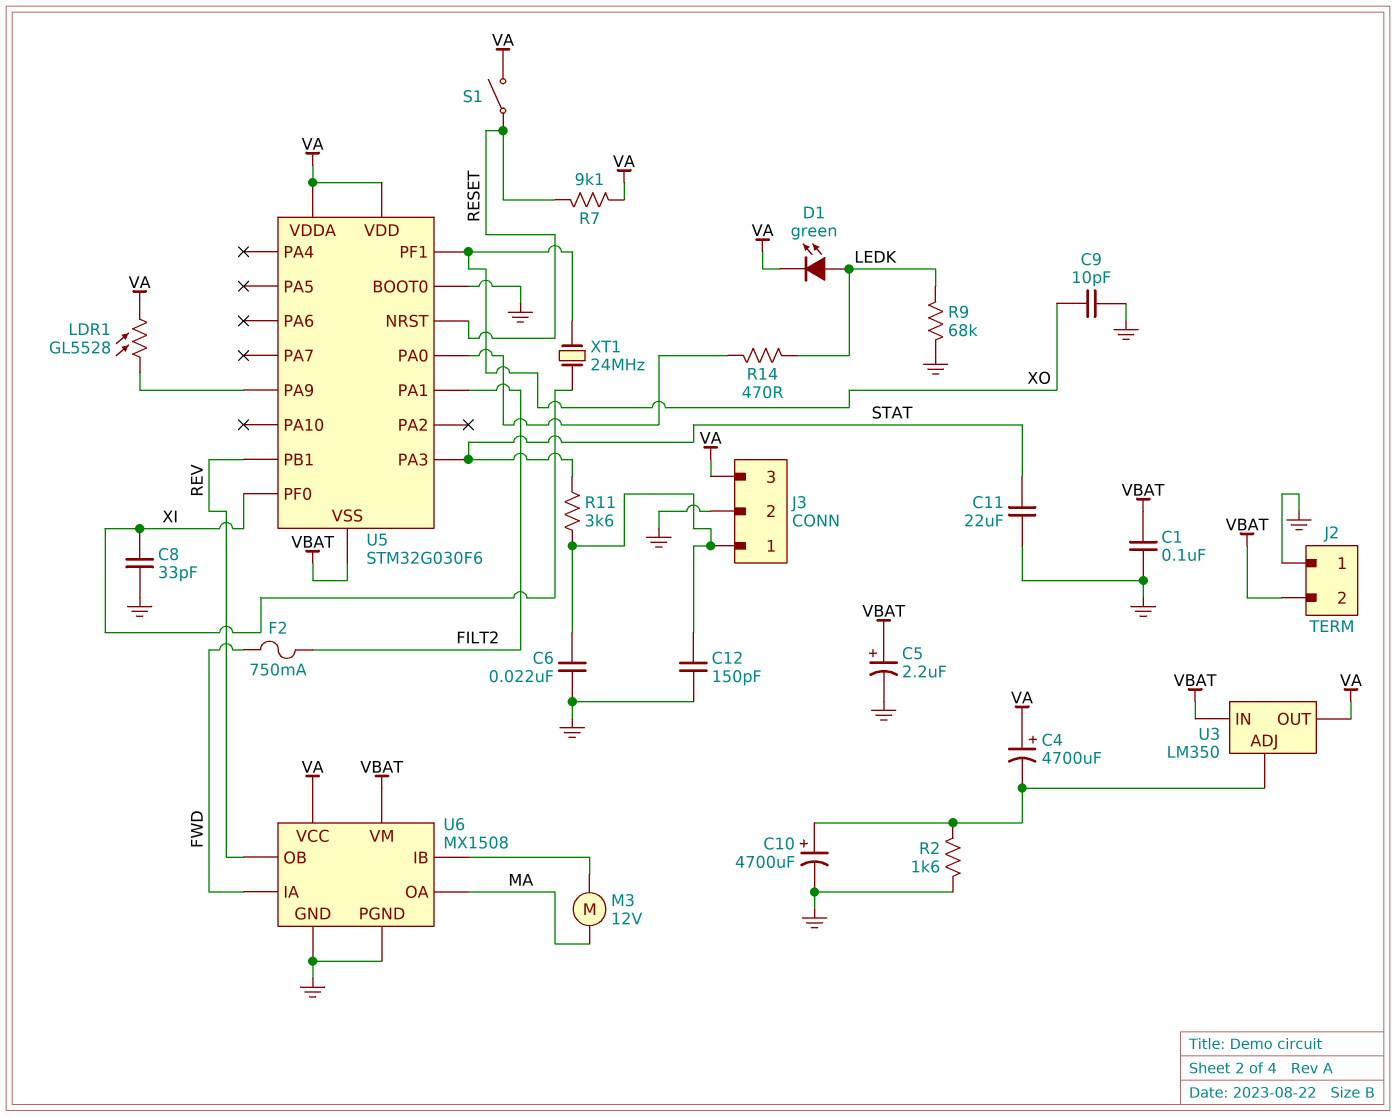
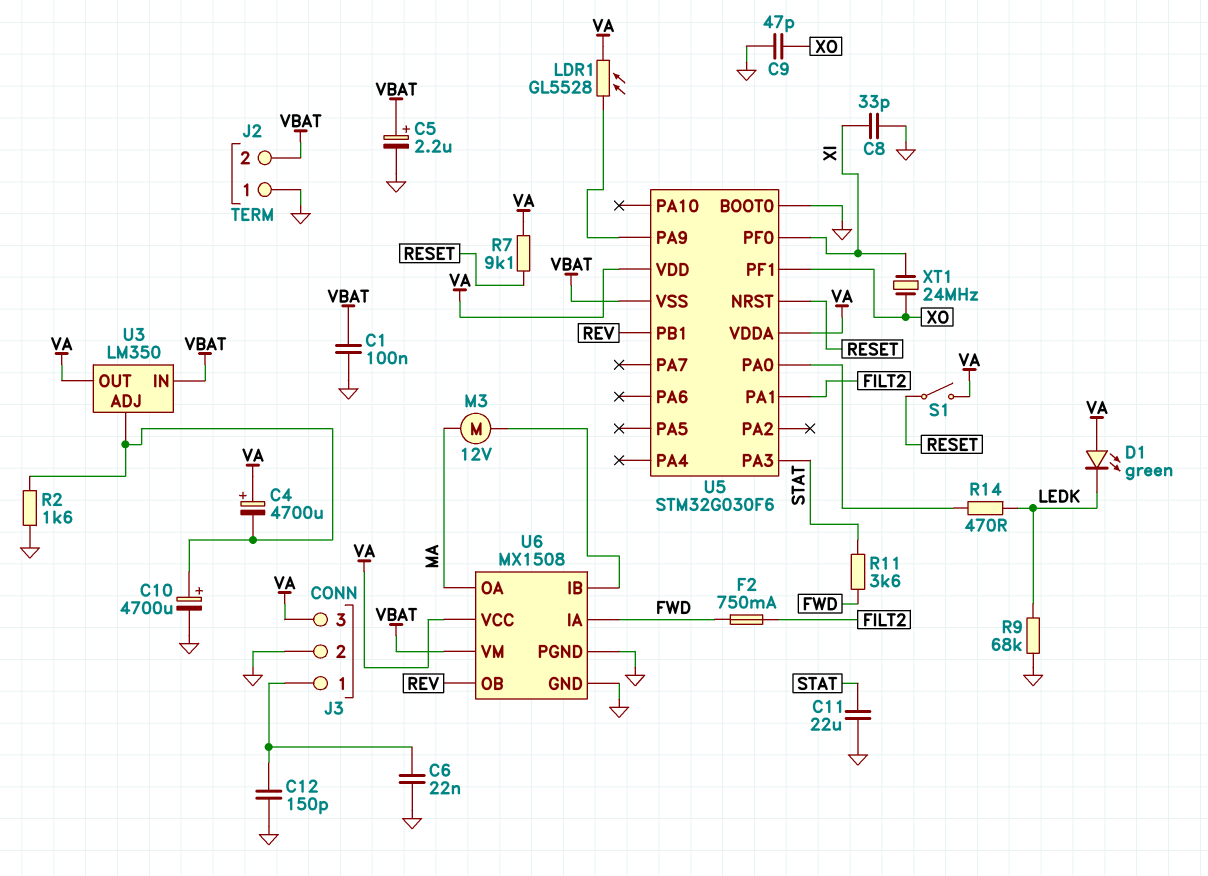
C9: 10pF (GND, XO) -> 47pF (GND, XO)
D1: LED green (A LEDK, K VA) -> LED green (A VA, K LEDK)
R11: 3.6k (J3/1, STAT) -> 3.6k (FWD, STAT)

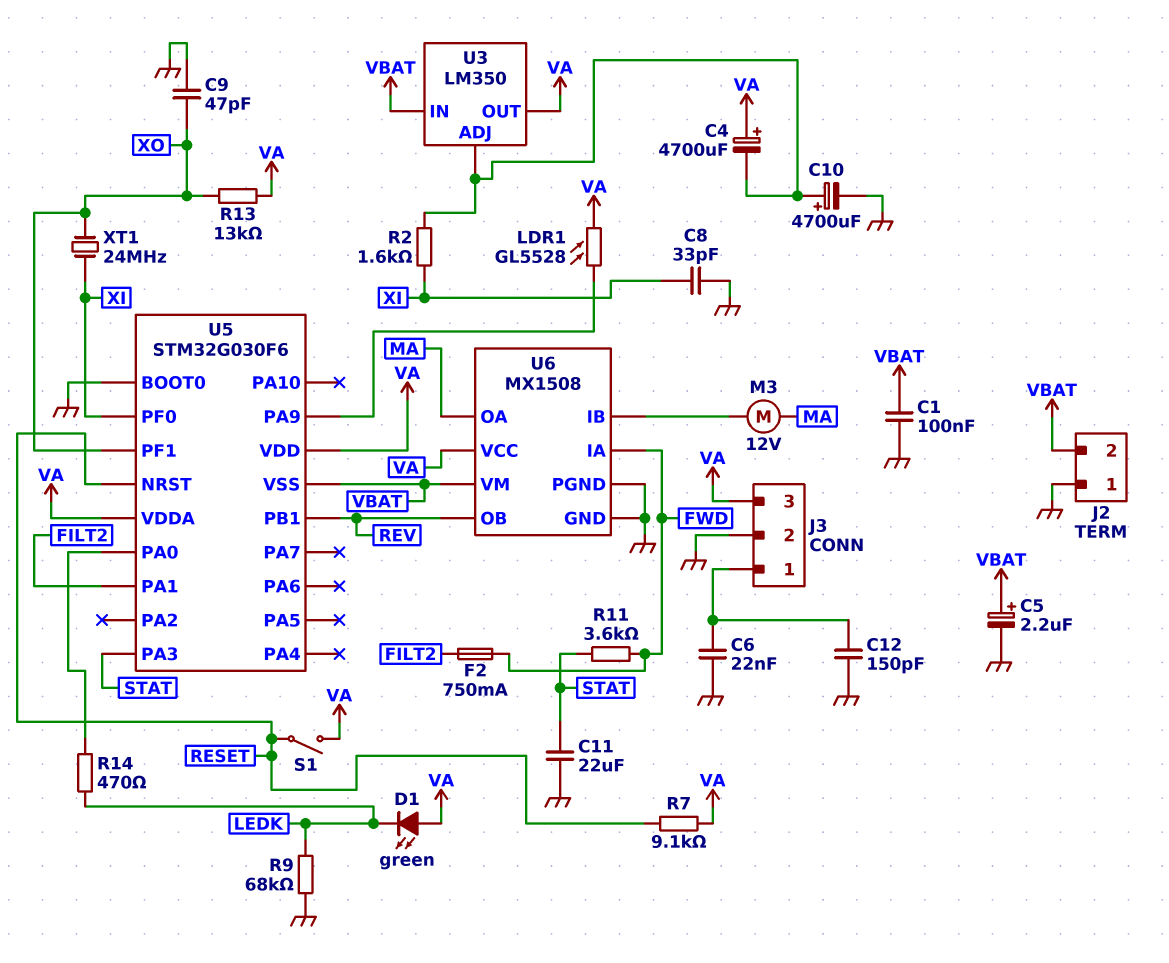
R2: 1.6k (GND, U3/ADJ) -> 1.6k (U3/ADJ, XI)
R13: none -> 13k (VA, XO)

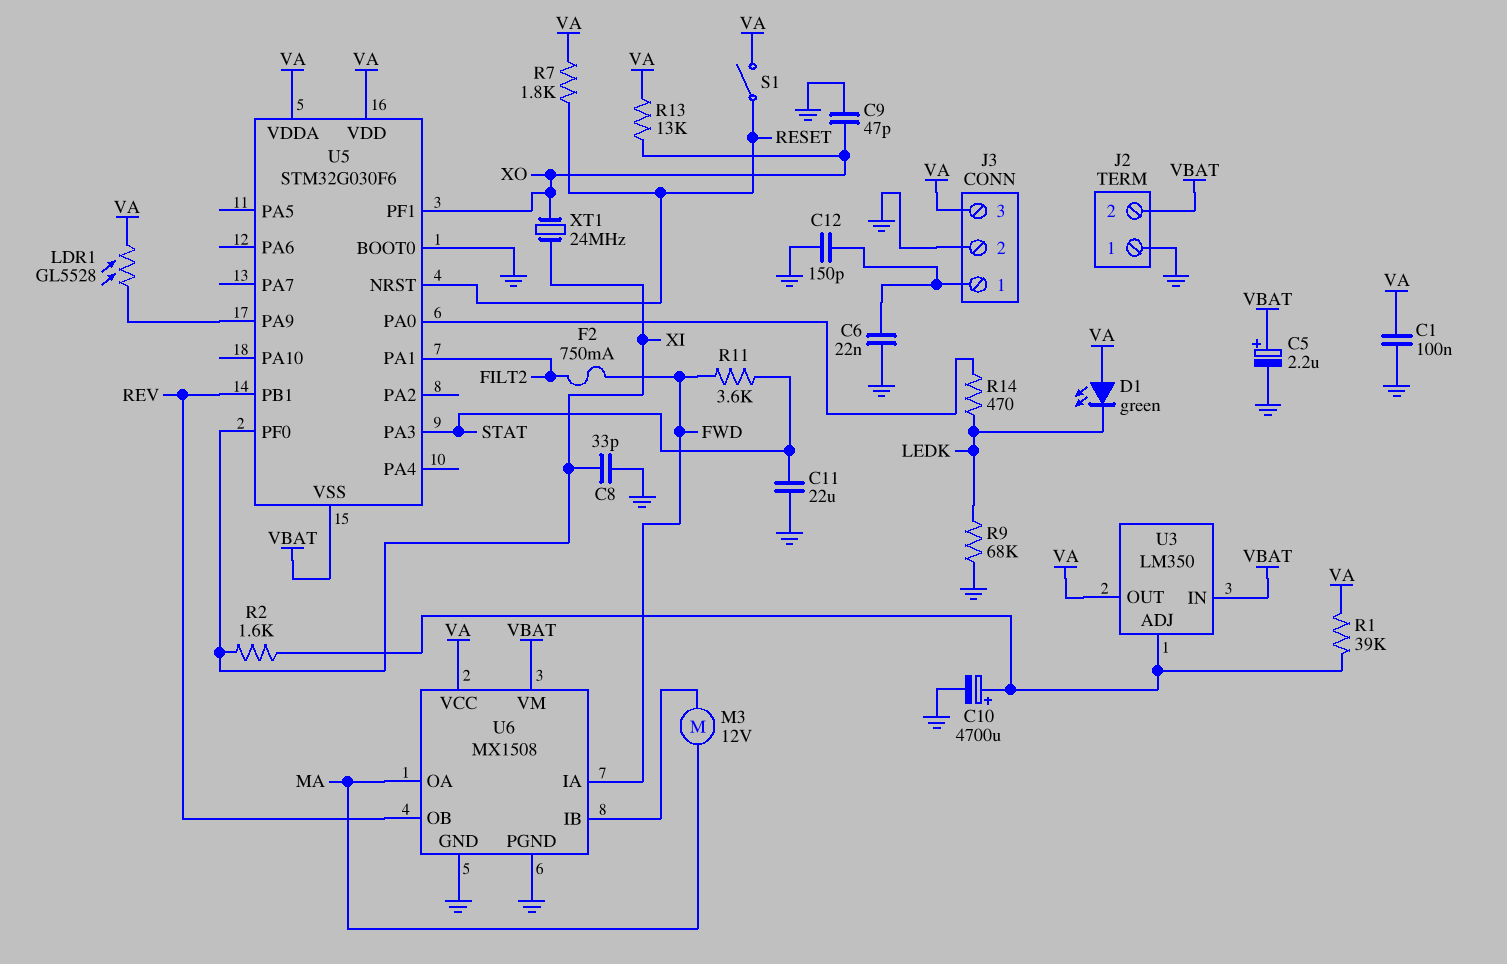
C1: 100nF (GND, VBAT) -> 100nF (GND, VA)
C4: 4700uF (plus VA, minus U3/ADJ) -> none
R1: none -> 39k (U3/ADJ, VA)
R7: 9.1k (RESET, VA) -> 1.8k (RESET, VA)

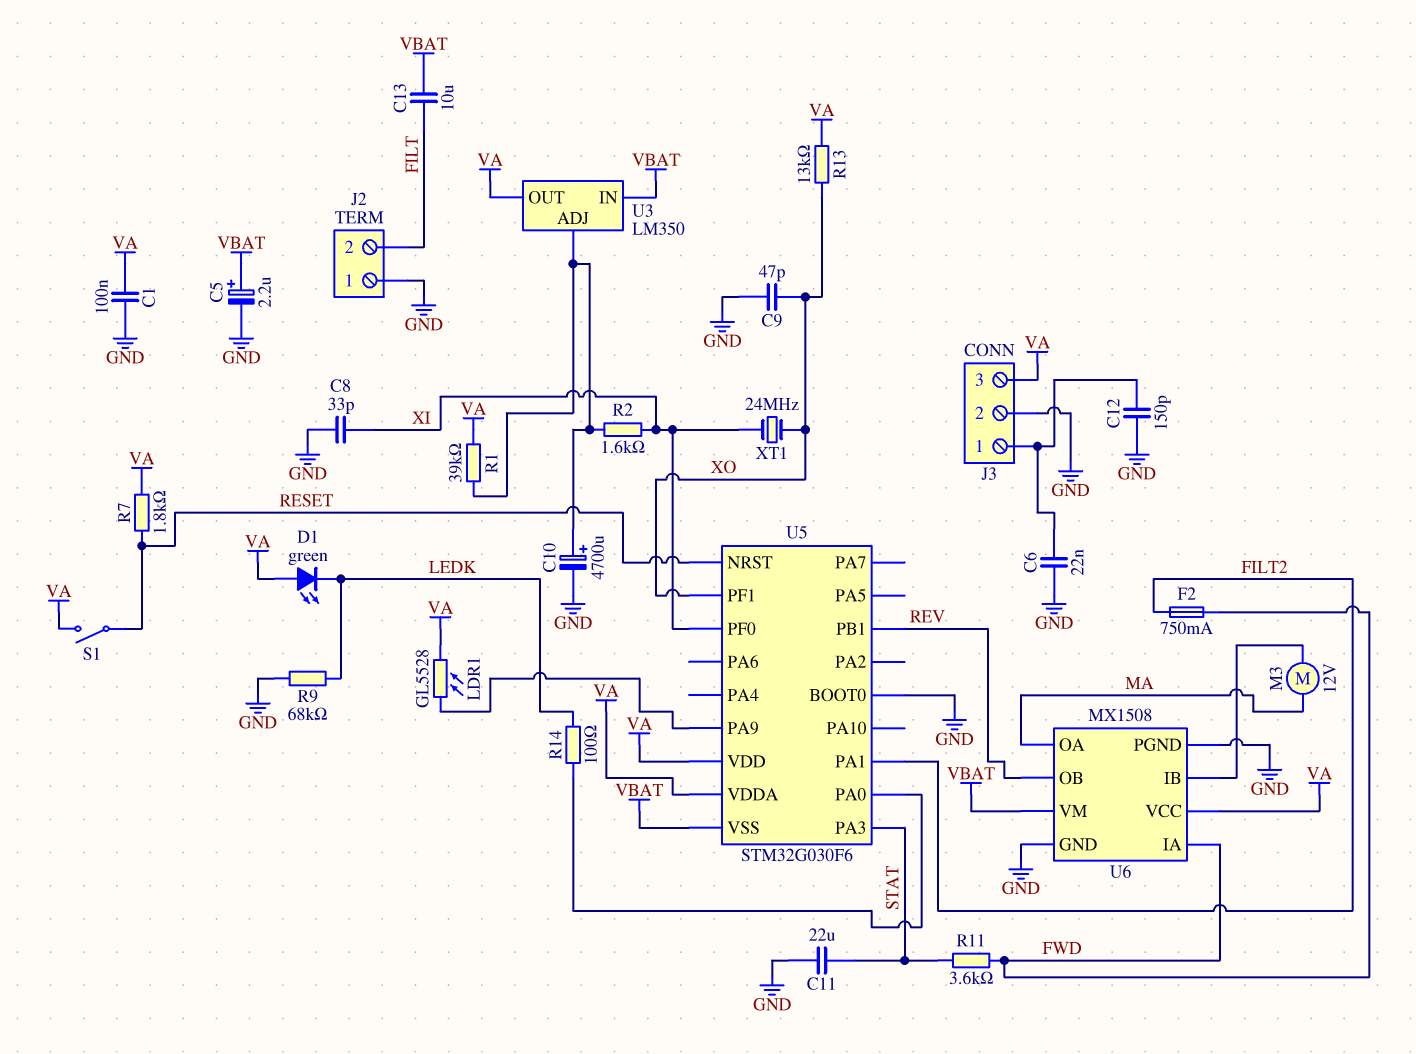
C13: none -> 10uF (FILT, VBAT)
J2 pin 2: VBAT -> FILT
R14: 470 (LEDK, U5/PA0) -> 100 (LEDK, U5/PA0)

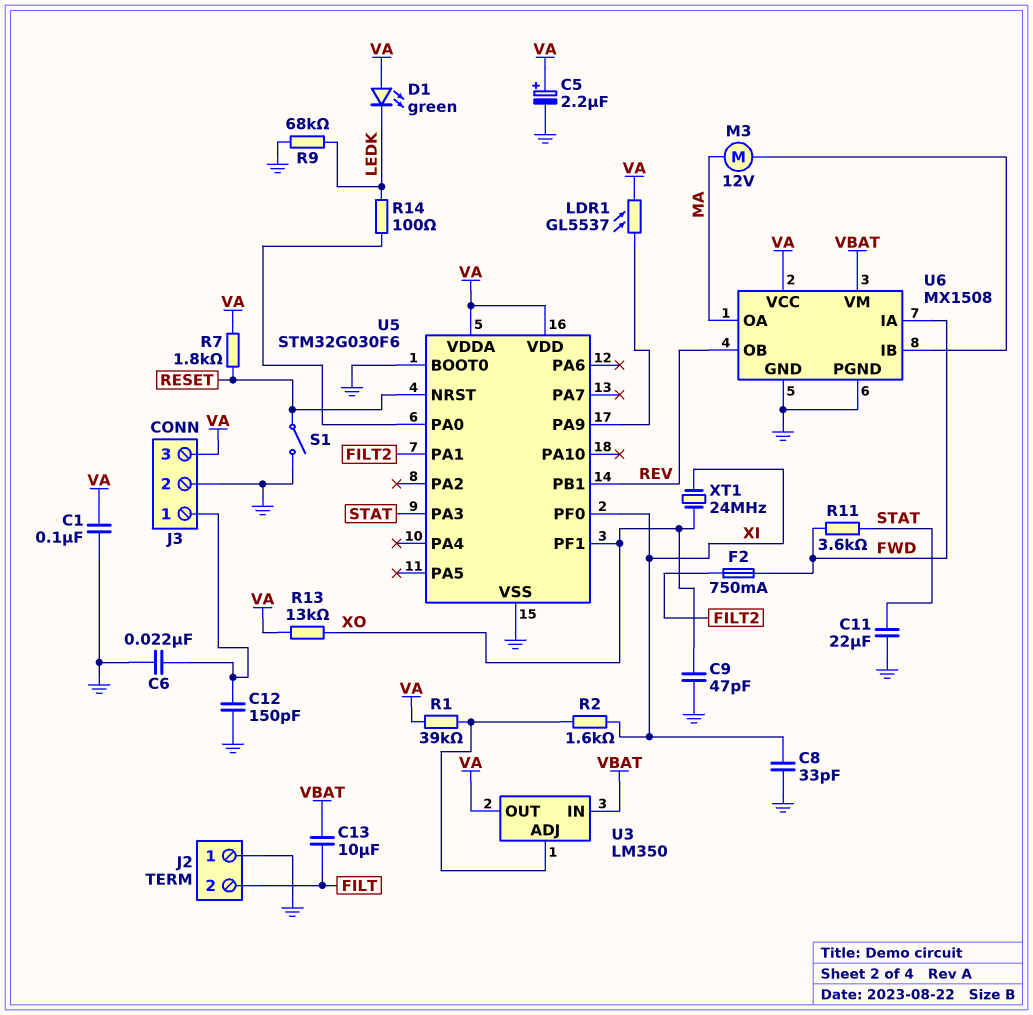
C5: 2.2uF (plus VBAT, minus GND) -> 2.2uF (plus VA, minus GND)
C10: 4700uF (plus U3/ADJ, minus GND) -> none
LDR1: GL5528 (U5/PA9, VA) -> GL5537 (U5/PA9, VA)
S1: switch (RESET, VA) -> switch (GND, RESET)
U5 pin VSS: VBAT -> GND

